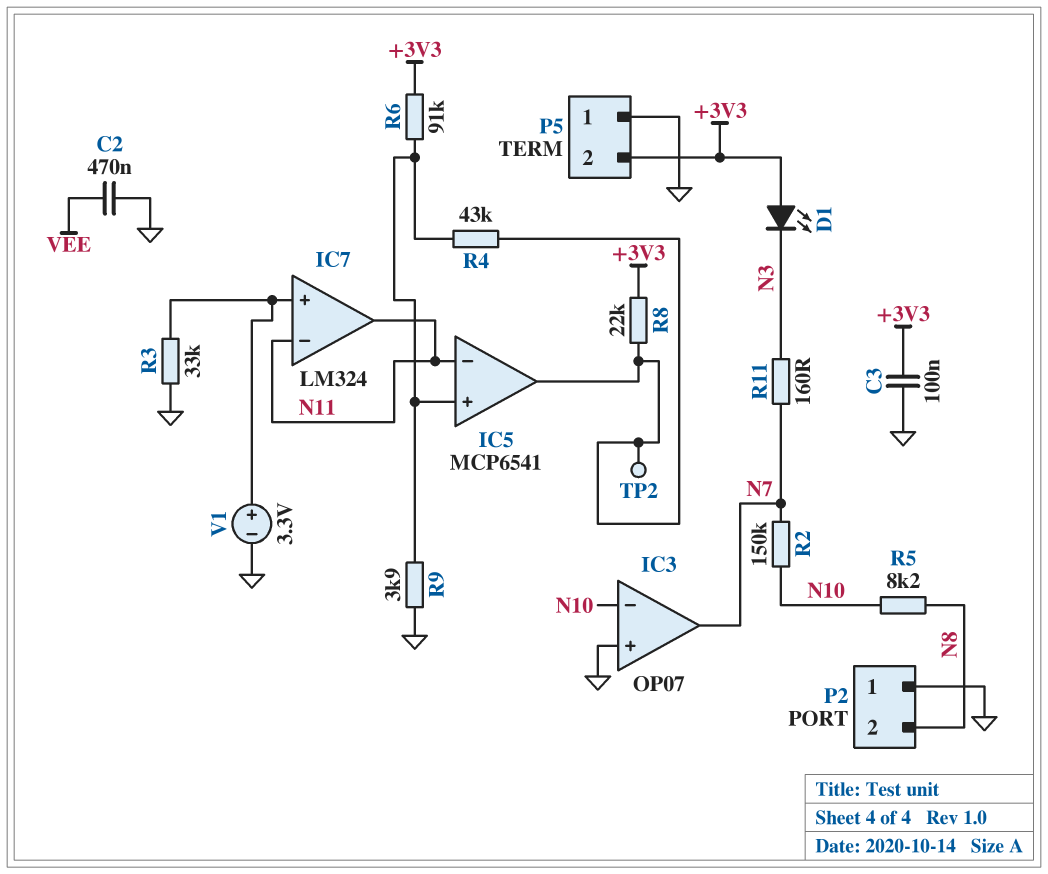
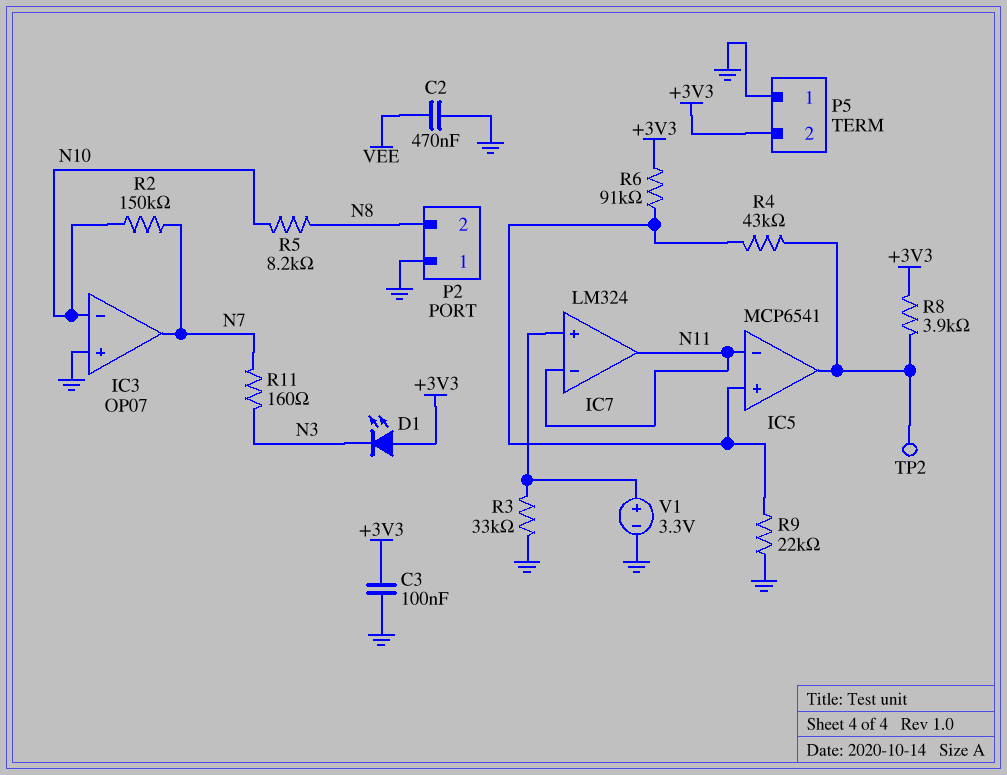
R8: 22k (+3V3, IC5/out) -> 3.9k (+3V3, IC5/out)
R9: 3.9k (GND, IC5/in+) -> 22k (GND, IC5/in+)

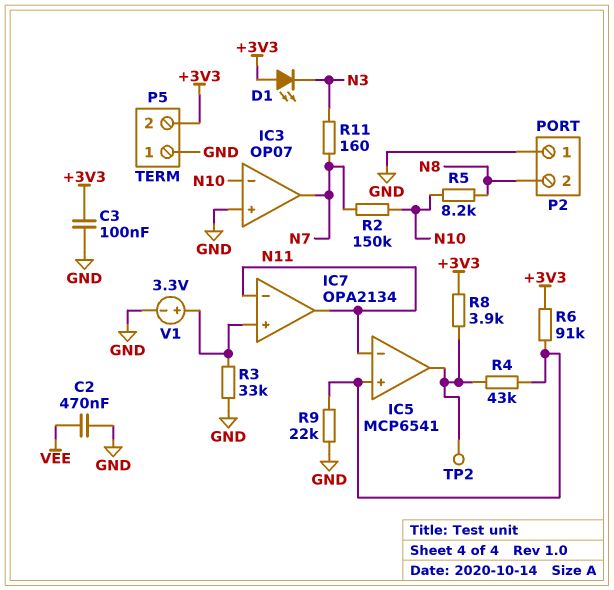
IC7: LM324 -> OPA2134

